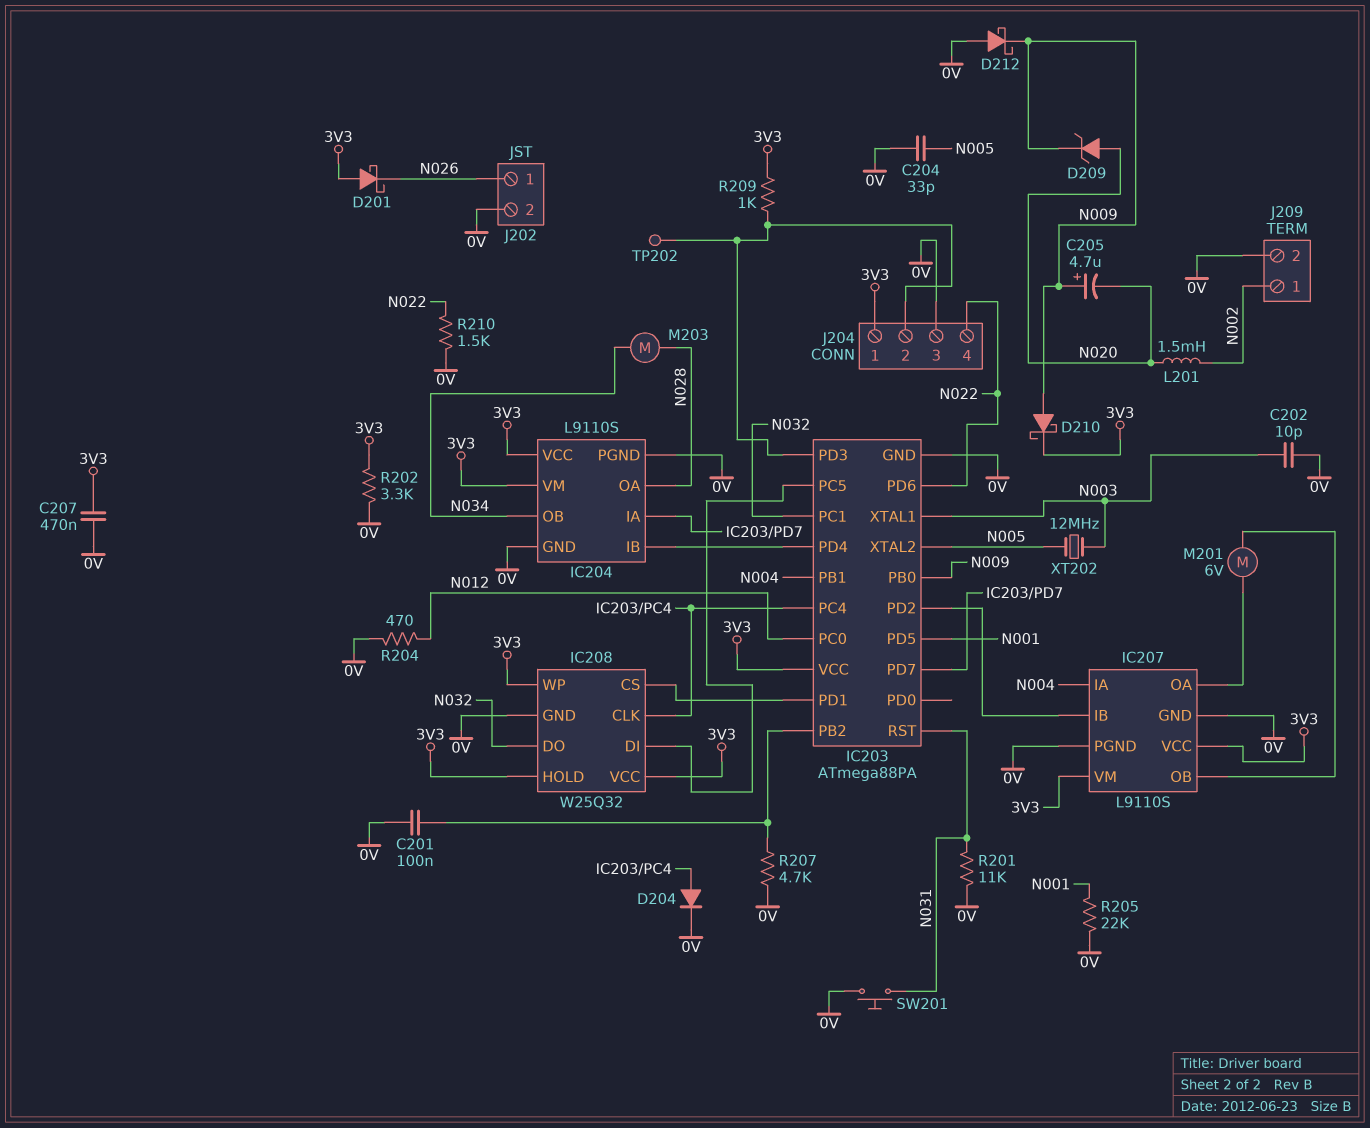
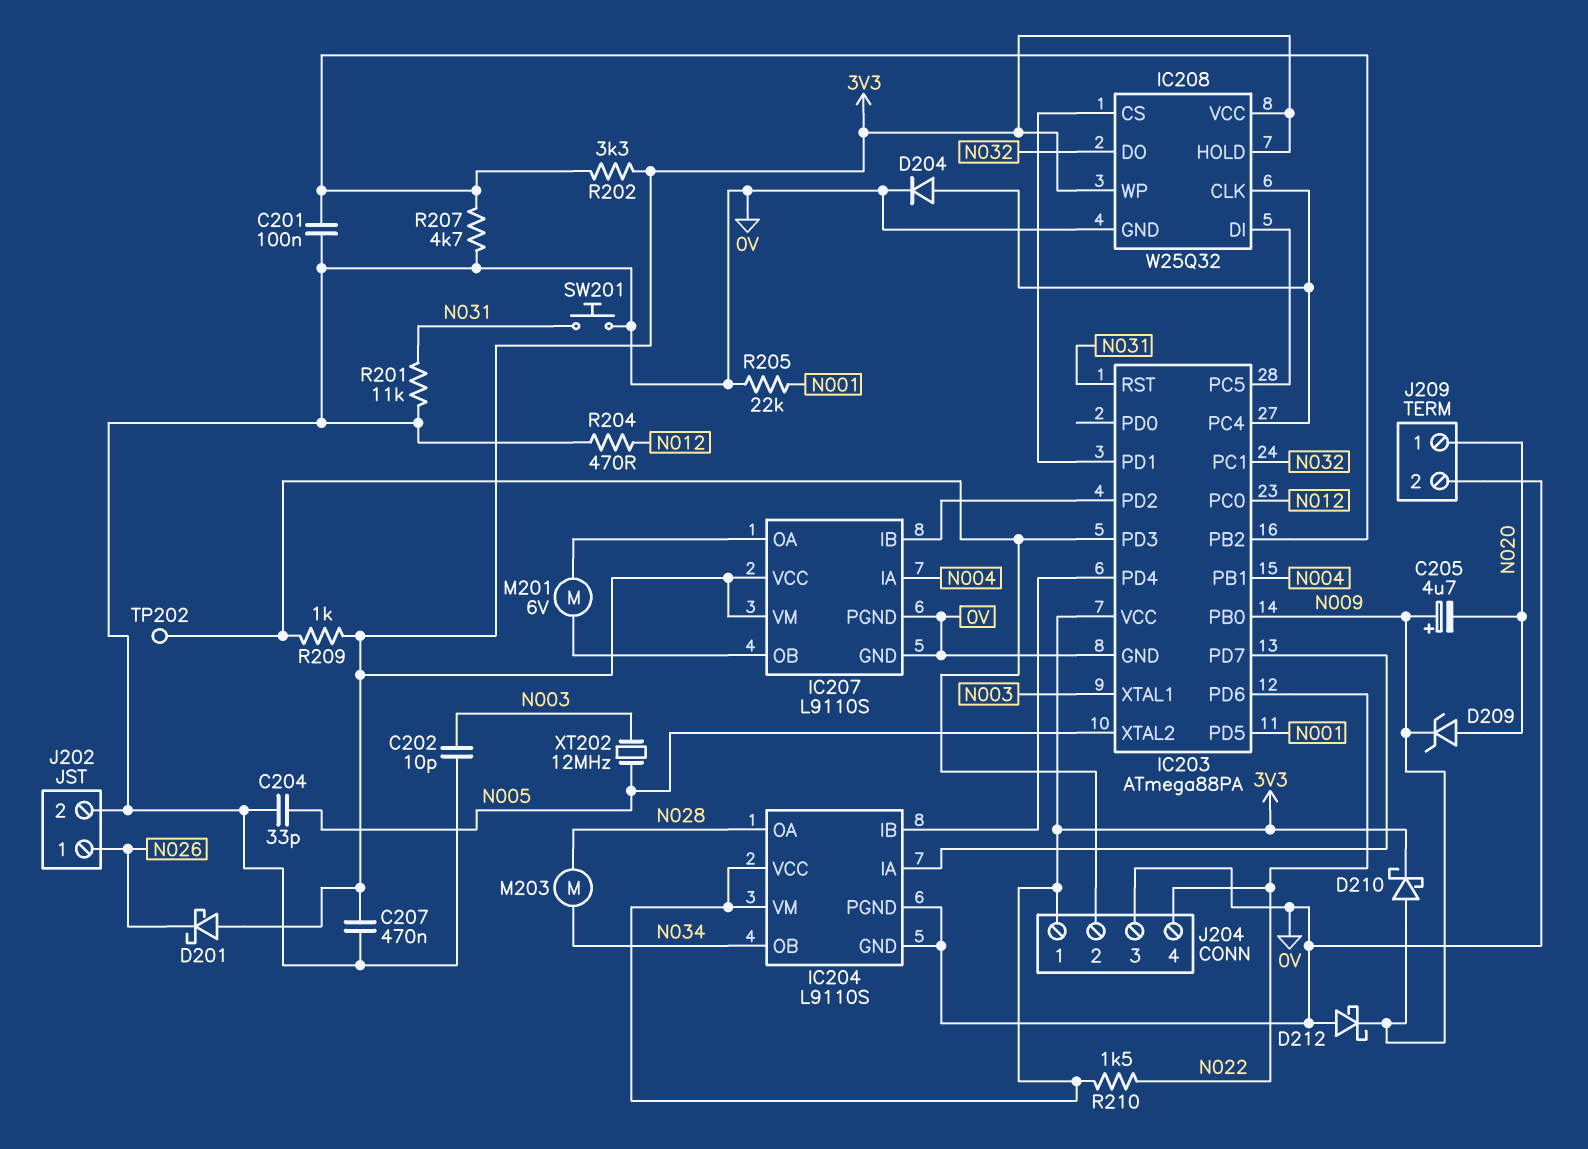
J209 pin 1: N002 -> N020
L201: 1.5mH (N002, N020) -> none
R202: 3.3k (0V, 3V3) -> 3.3k (3V3, IC203/PB2)
R210: 1.5k (0V, N022) -> 1.5k (3V3, N022)

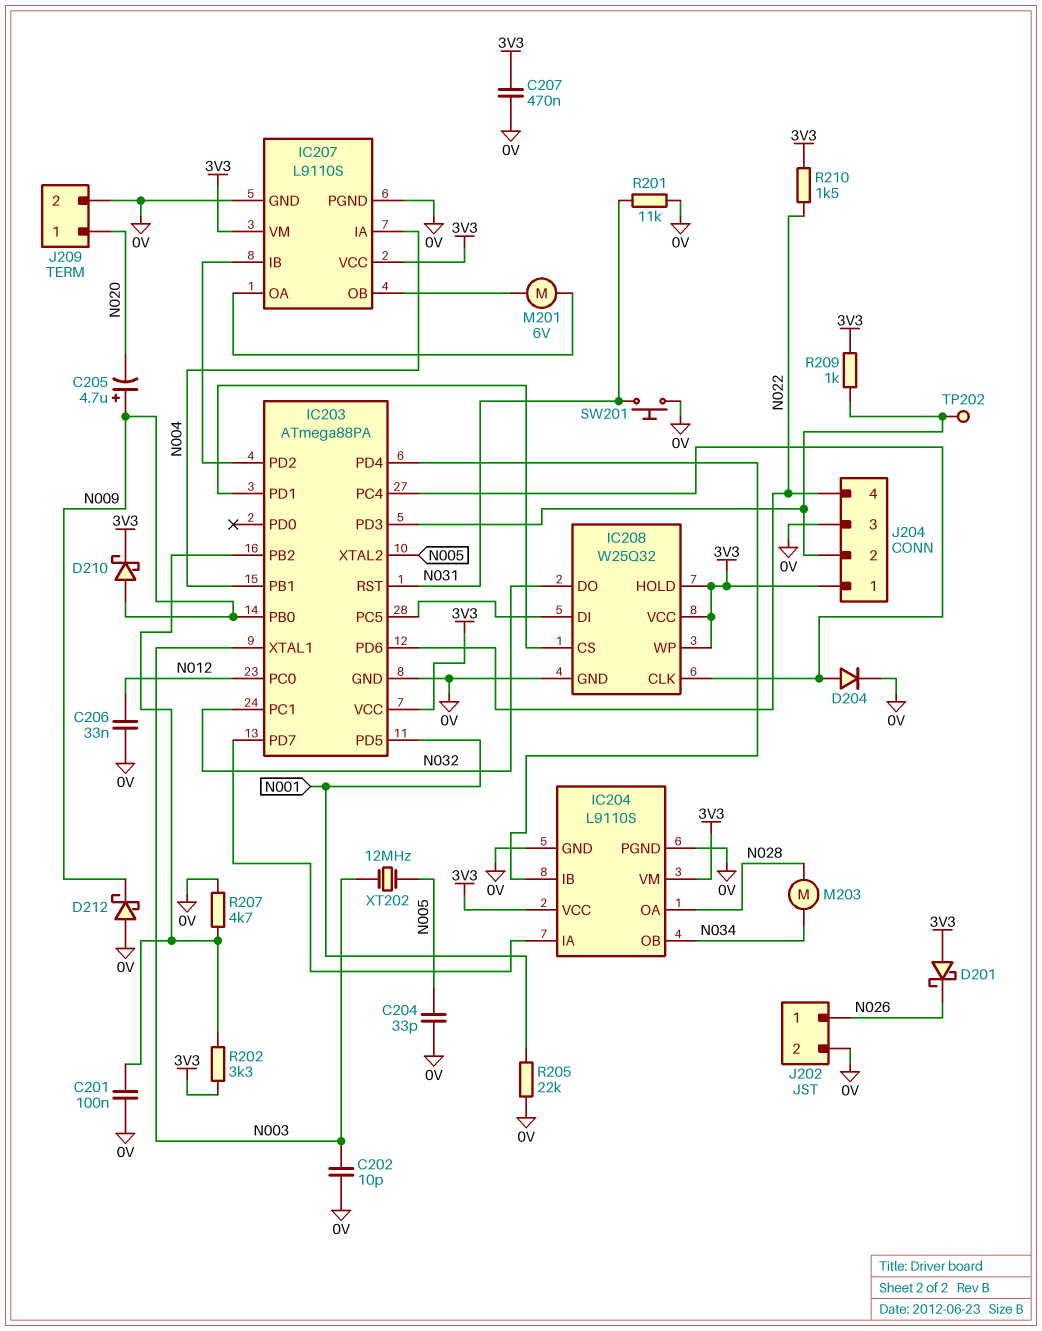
C206: none -> 33nF (0V, N012)
D209: zener (A N020, K N009) -> none
R204: 470 (0V, N012) -> none

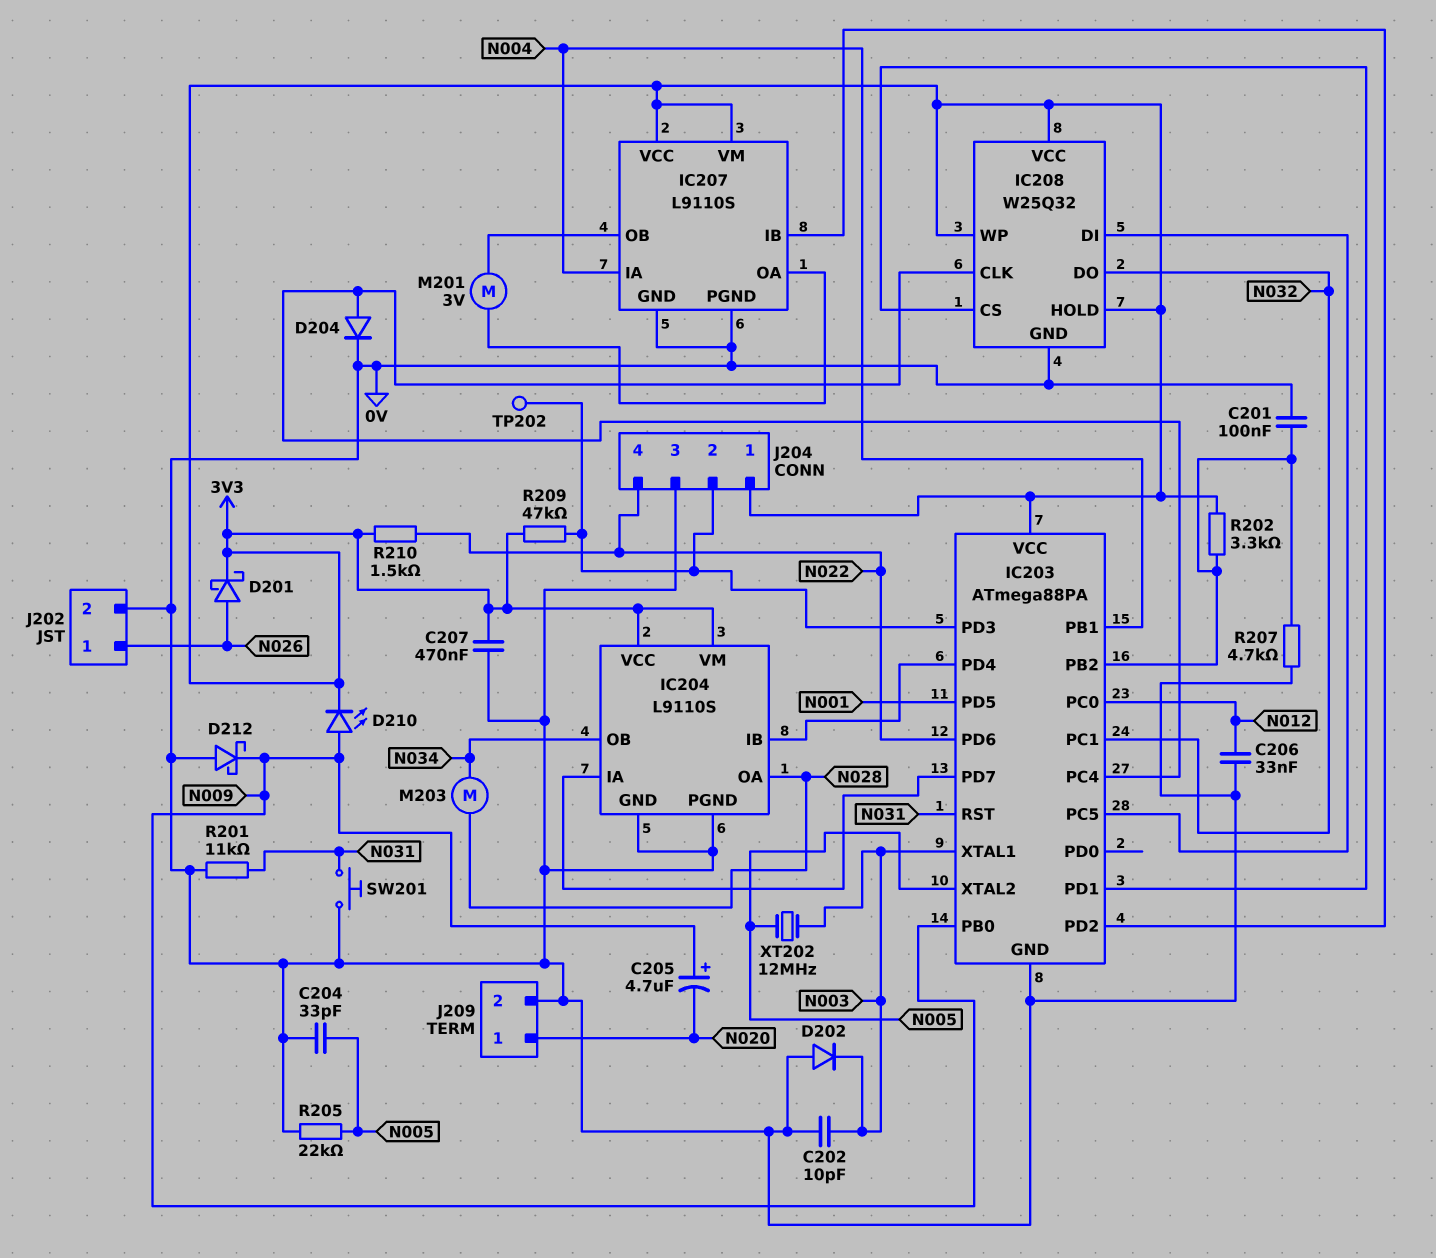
D201: schottky (A 3V3, K N026) -> schottky (A N026, K 3V3)
D202: none -> diode (A 0V, K N003)
D210: schottky (A N009, K 3V3) -> LED (A N009, K 3V3)
M201: motor 6V (IC207/OA, IC207/OB) -> motor 3V (IC207/OA, IC207/OB)
R205: 22k (0V, N001) -> 22k (0V, N005)
R209: 1k (3V3, IC203/PD3) -> 47k (3V3, IC203/PD3)

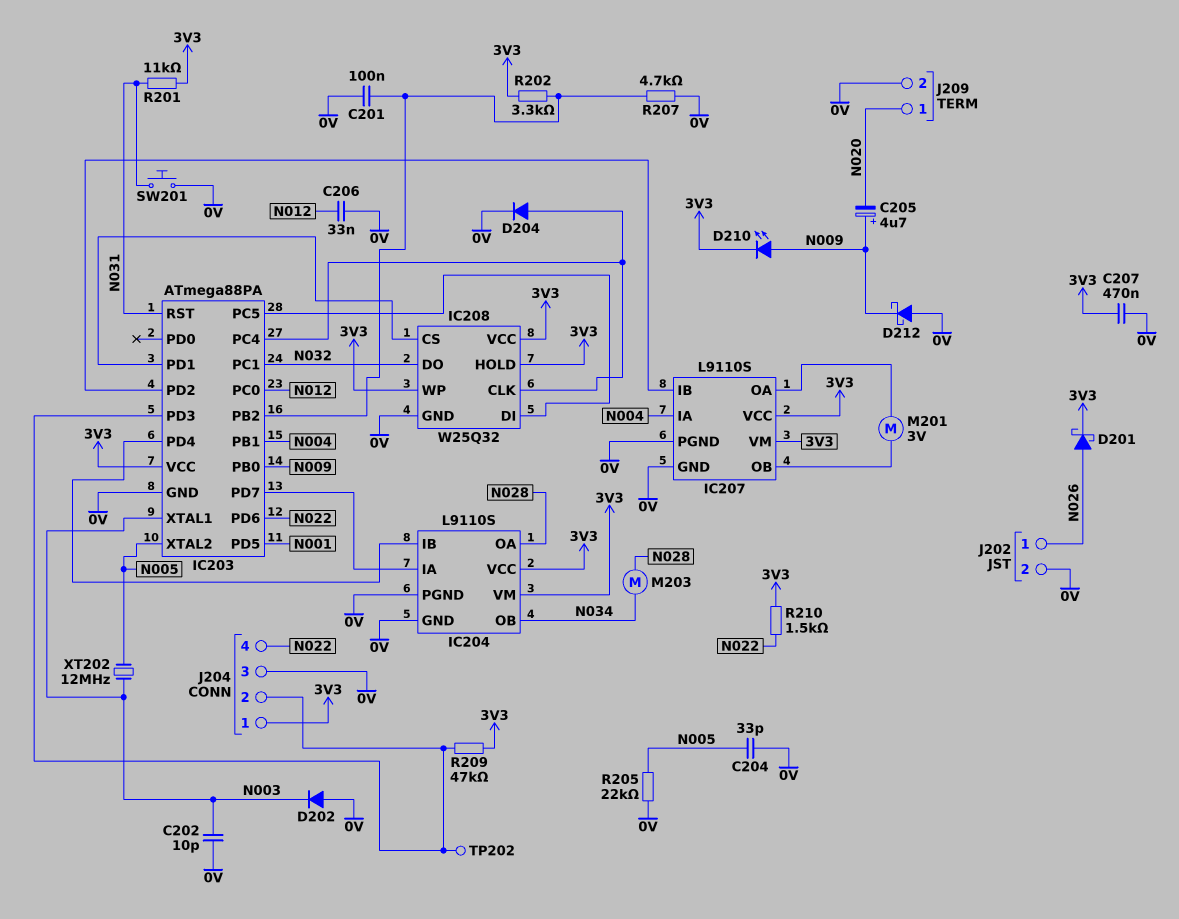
R201: 11k (0V, N031) -> 11k (3V3, N031)

